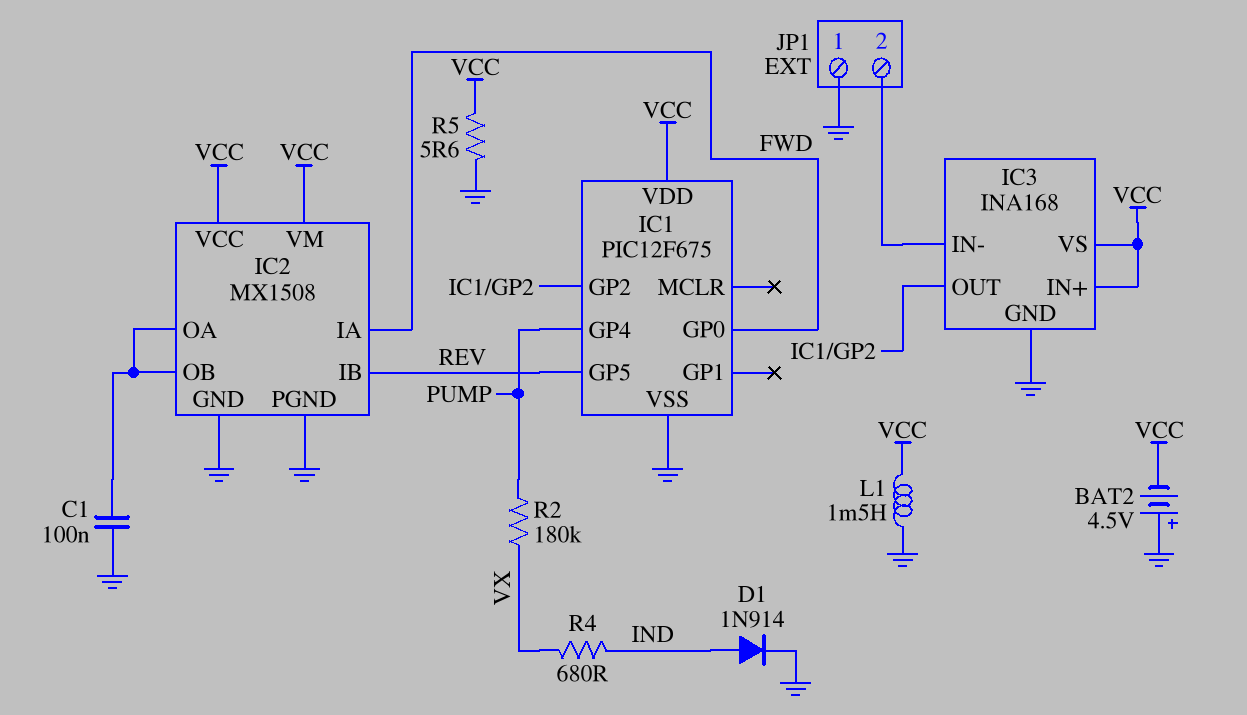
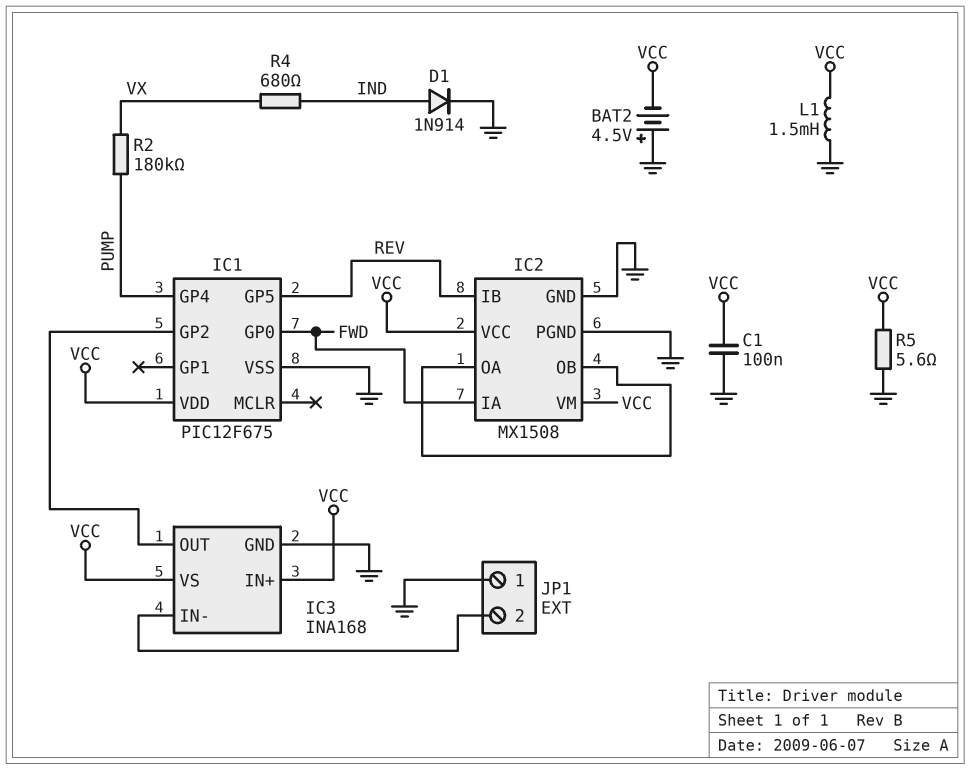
C1: 100nF (GND, IC2/OA) -> 100nF (GND, VCC)

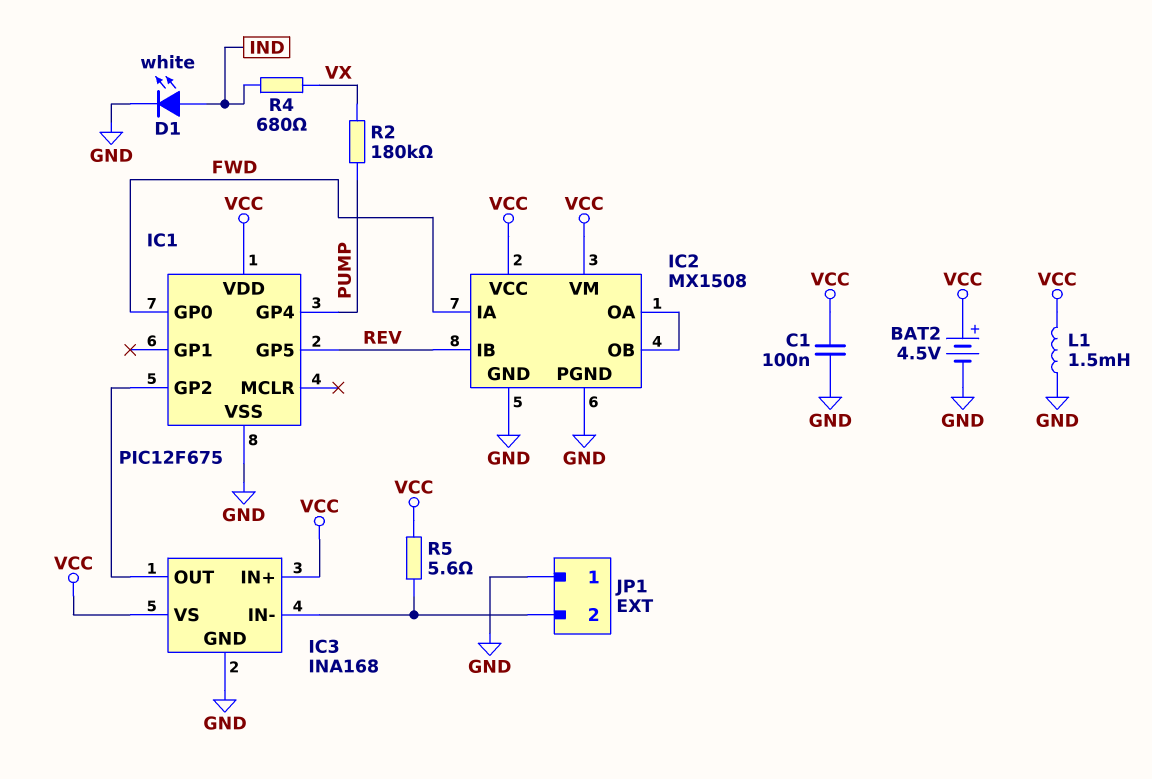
BAT2: 4.5V (plus GND, minus VCC) -> 4.5V (plus VCC, minus GND)
D1: diode 1N914 (A IND, K GND) -> LED white (A IND, K GND)
R5: 5.6 (GND, VCC) -> 5.6 (IC3/IN-, VCC)

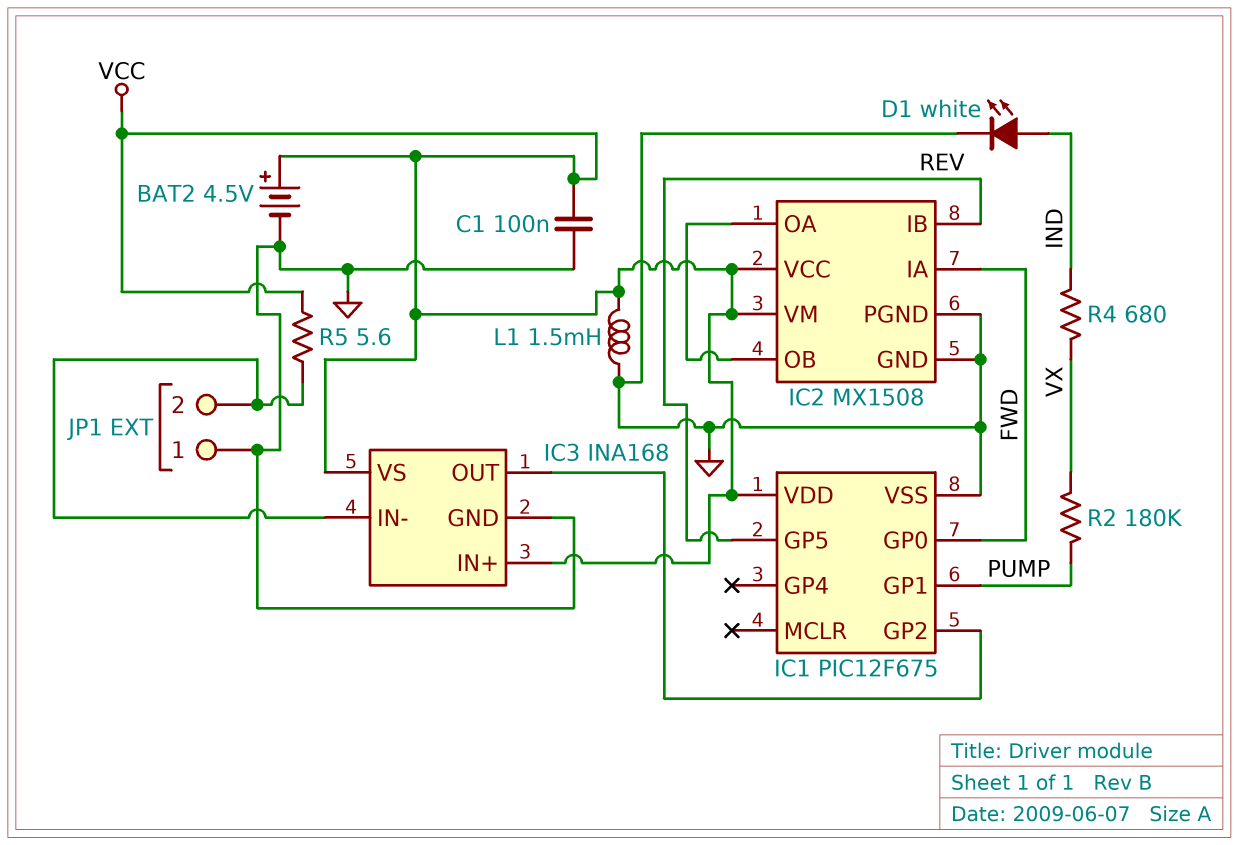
IC1 pin GP1: none -> PUMP
IC1 pin GP4: PUMP -> none

